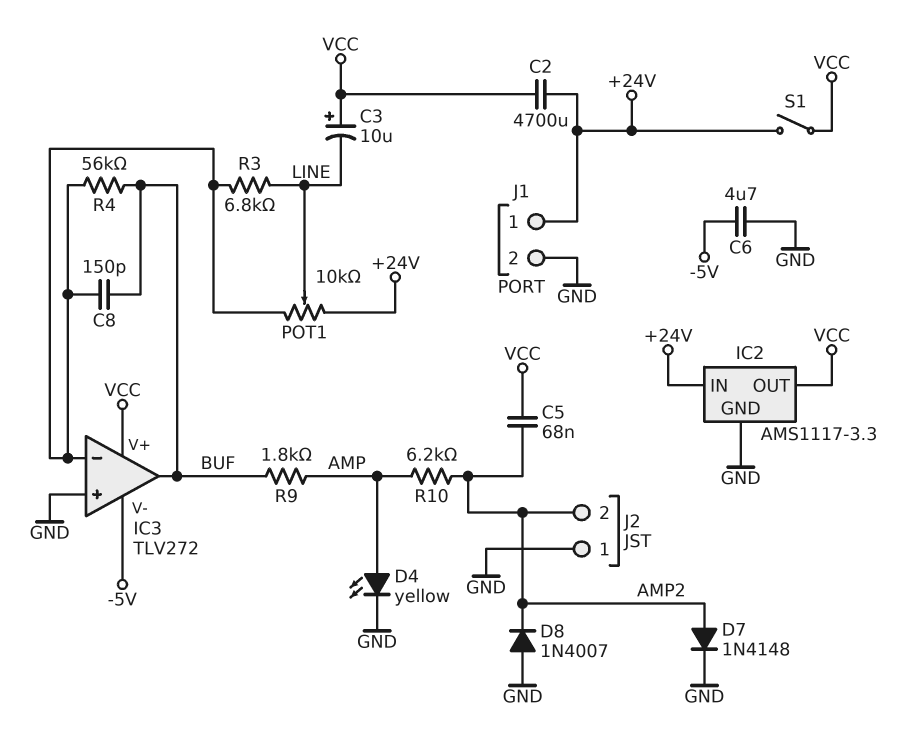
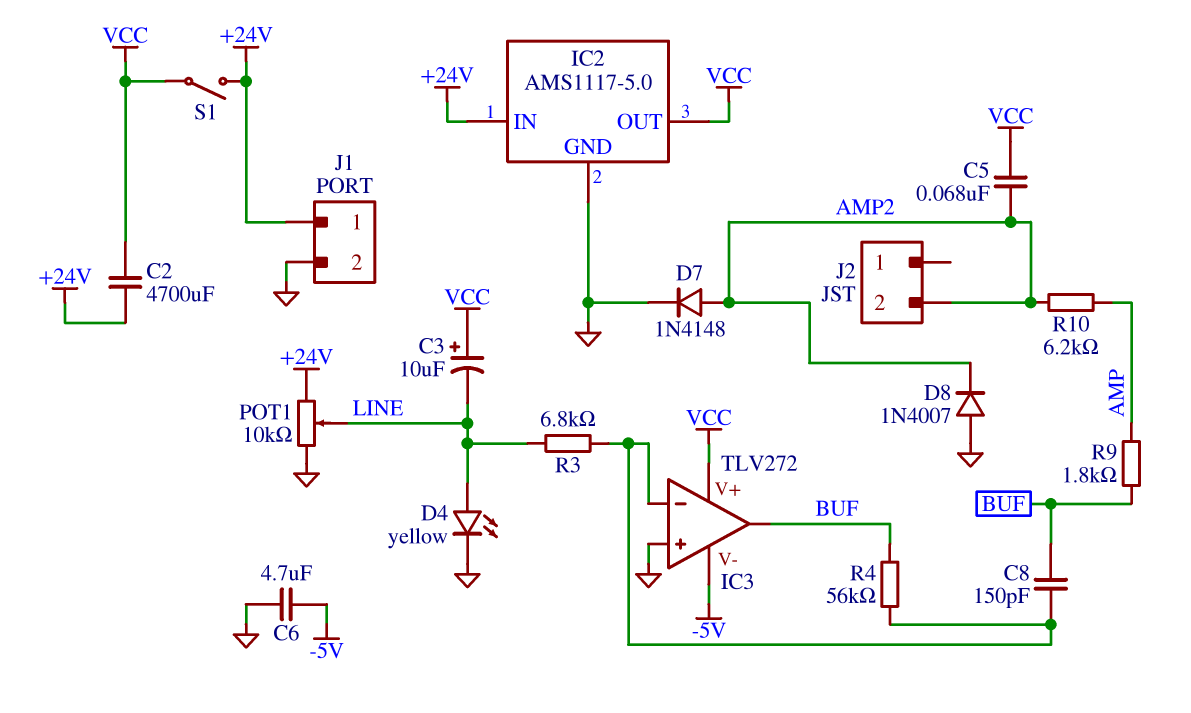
D4: LED yellow (A AMP, K GND) -> LED yellow (A LINE, K GND)
IC2: AMS1117-3.3 -> AMS1117-5.0
J2 pin 1: GND -> none
POT1: 10k (+24V, IC3/in-, wiper LINE) -> 10k (+24V, GND, wiper LINE)

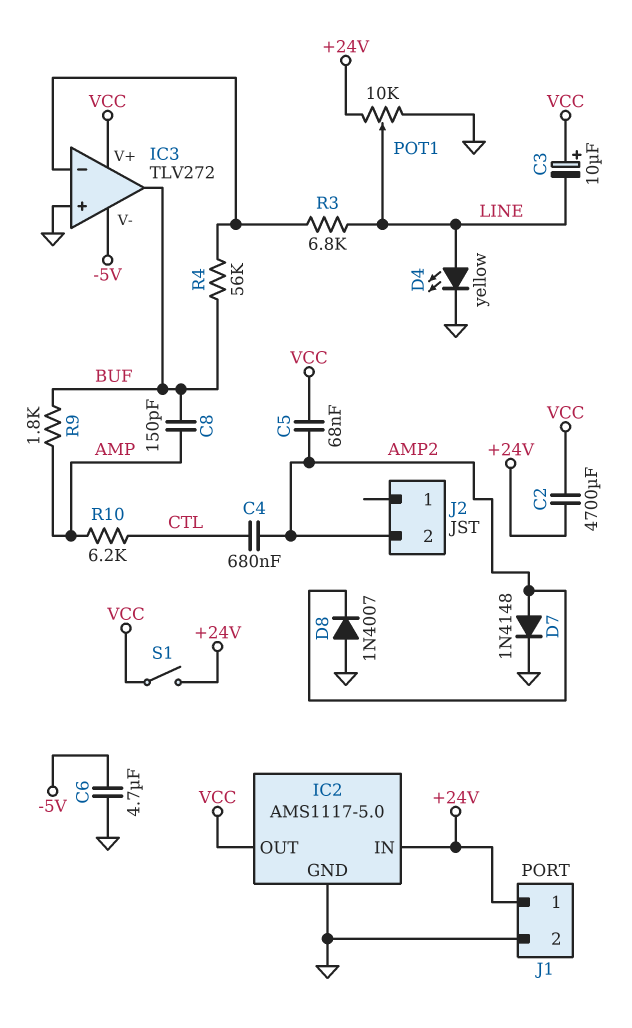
C4: none -> 680nF (AMP2, CTL)
C8: 150pF (BUF, IC3/in-) -> 150pF (AMP, BUF)
R10: 6.2k (AMP, AMP2) -> 6.2k (AMP, CTL)

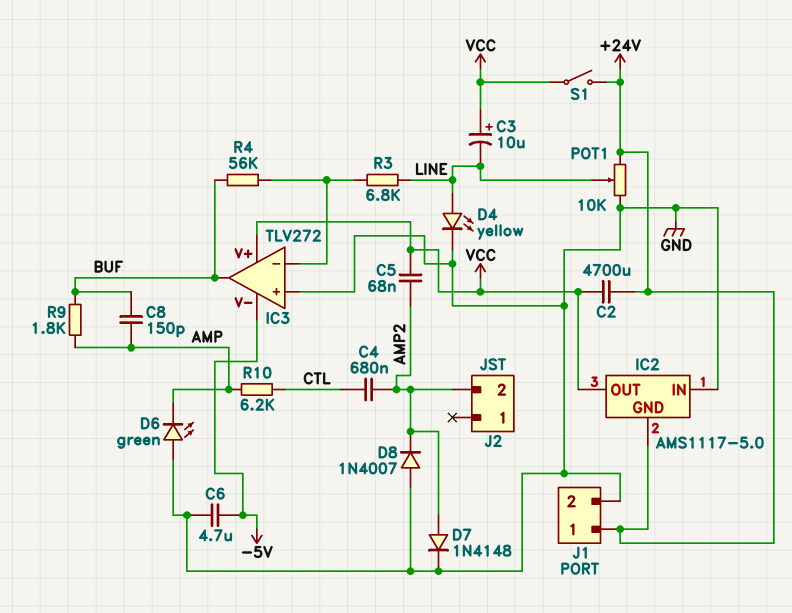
D6: none -> LED green (A GND, K AMP)
IC2 pin GND: GND -> +24V
IC2 pin IN: +24V -> GND

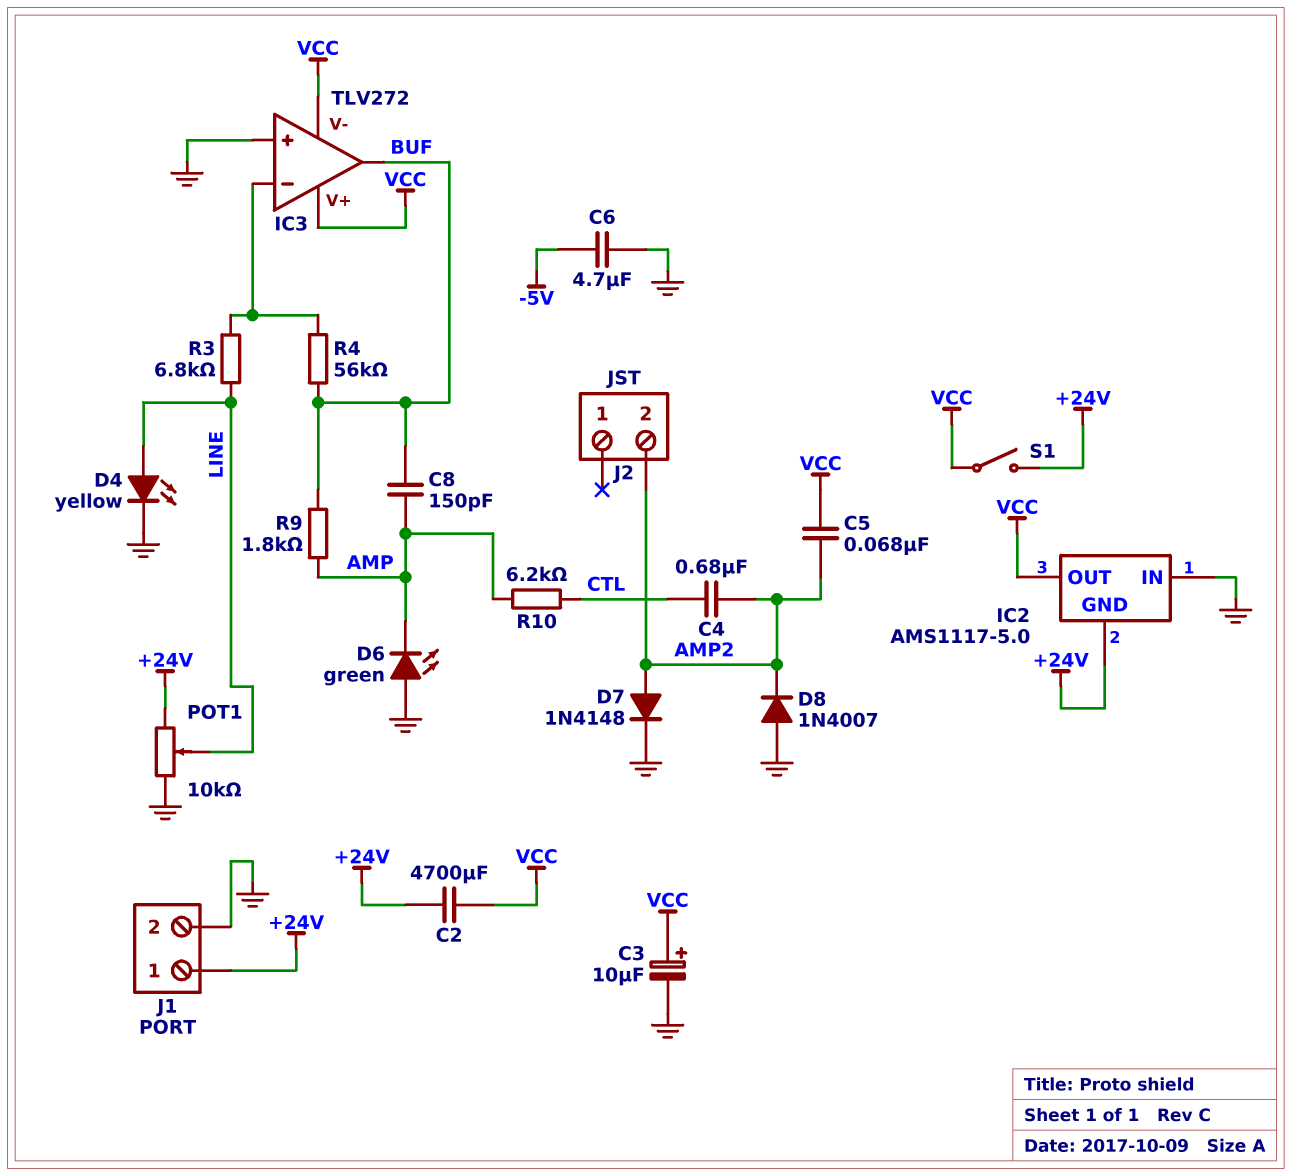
C3: 10uF (plus VCC, minus LINE) -> 10uF (plus VCC, minus GND)
IC3 pin V-: -5V -> VCC

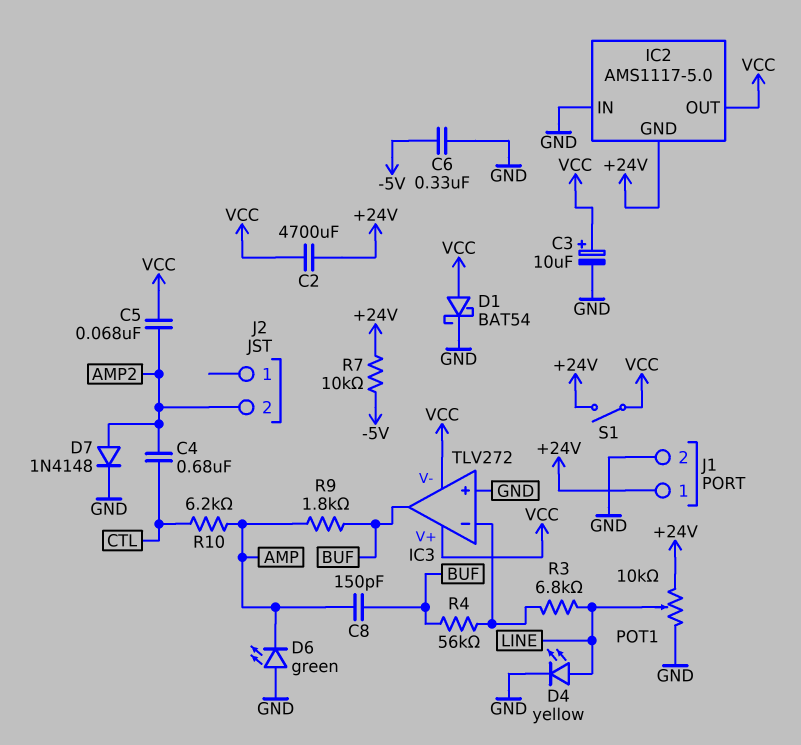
C6: 4.7uF (-5V, GND) -> 330nF (-5V, GND)
D1: none -> schottky BAT54 (A VCC, K GND)
D8: diode 1N4007 (A GND, K AMP2) -> none
R7: none -> 10k (+24V, -5V)

